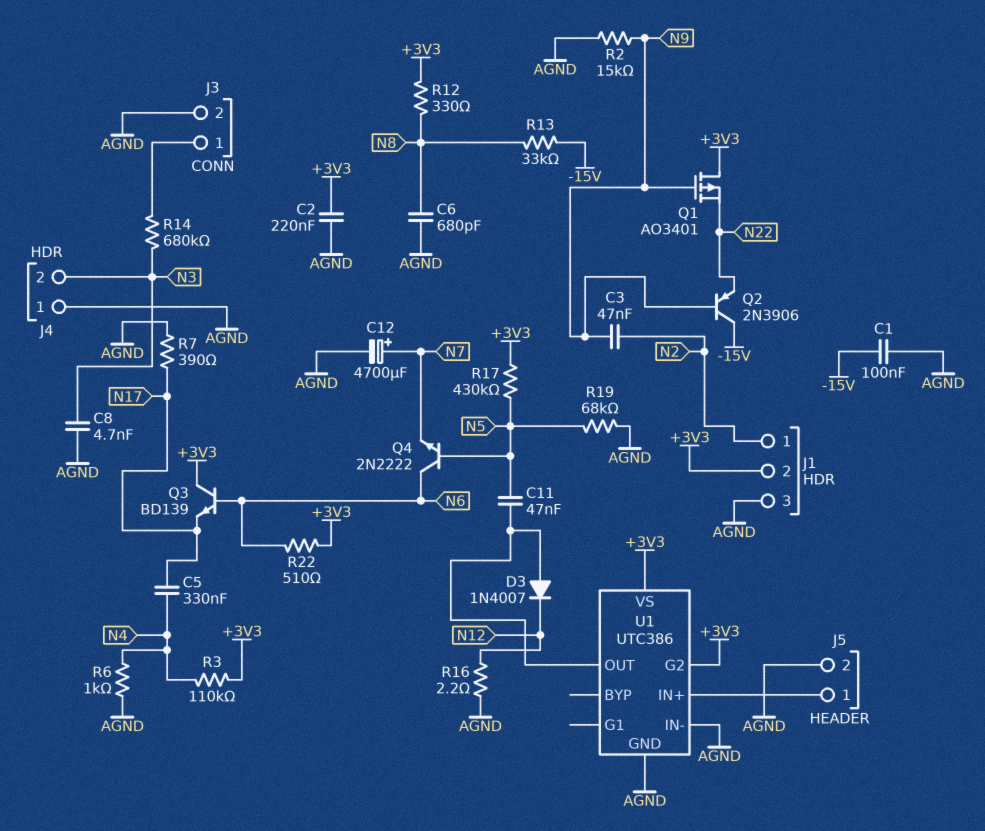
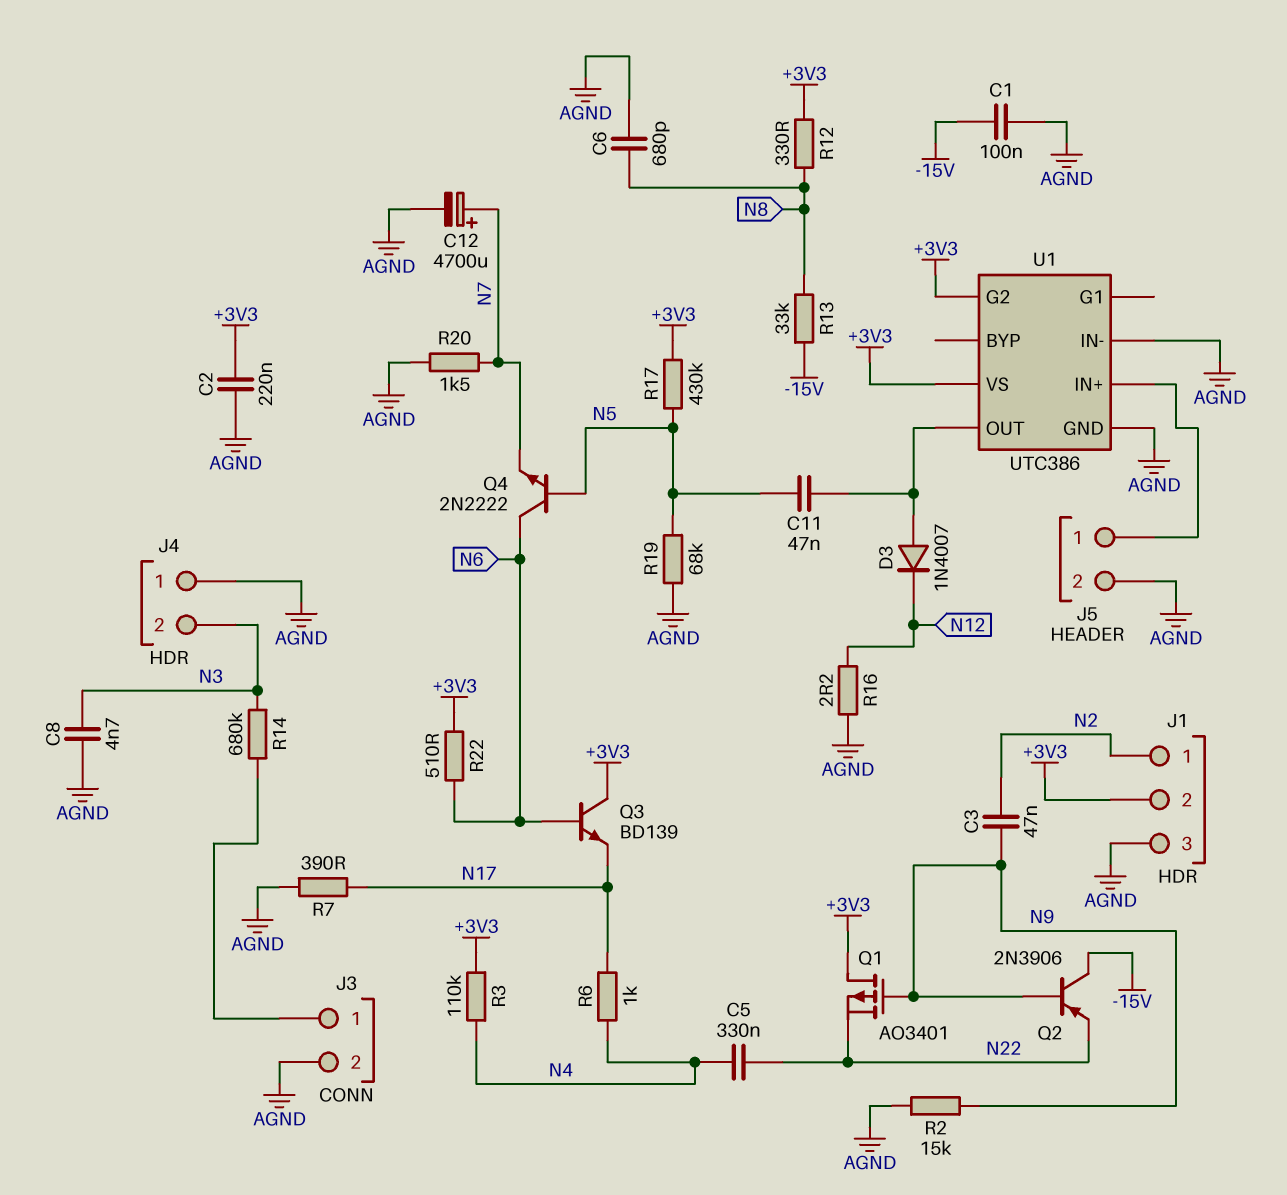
C5: 330nF (N4, N17) -> 330nF (N4, N22)
R6: 1k (AGND, N4) -> 1k (N4, N17)
R20: none -> 1.5k (AGND, N7)

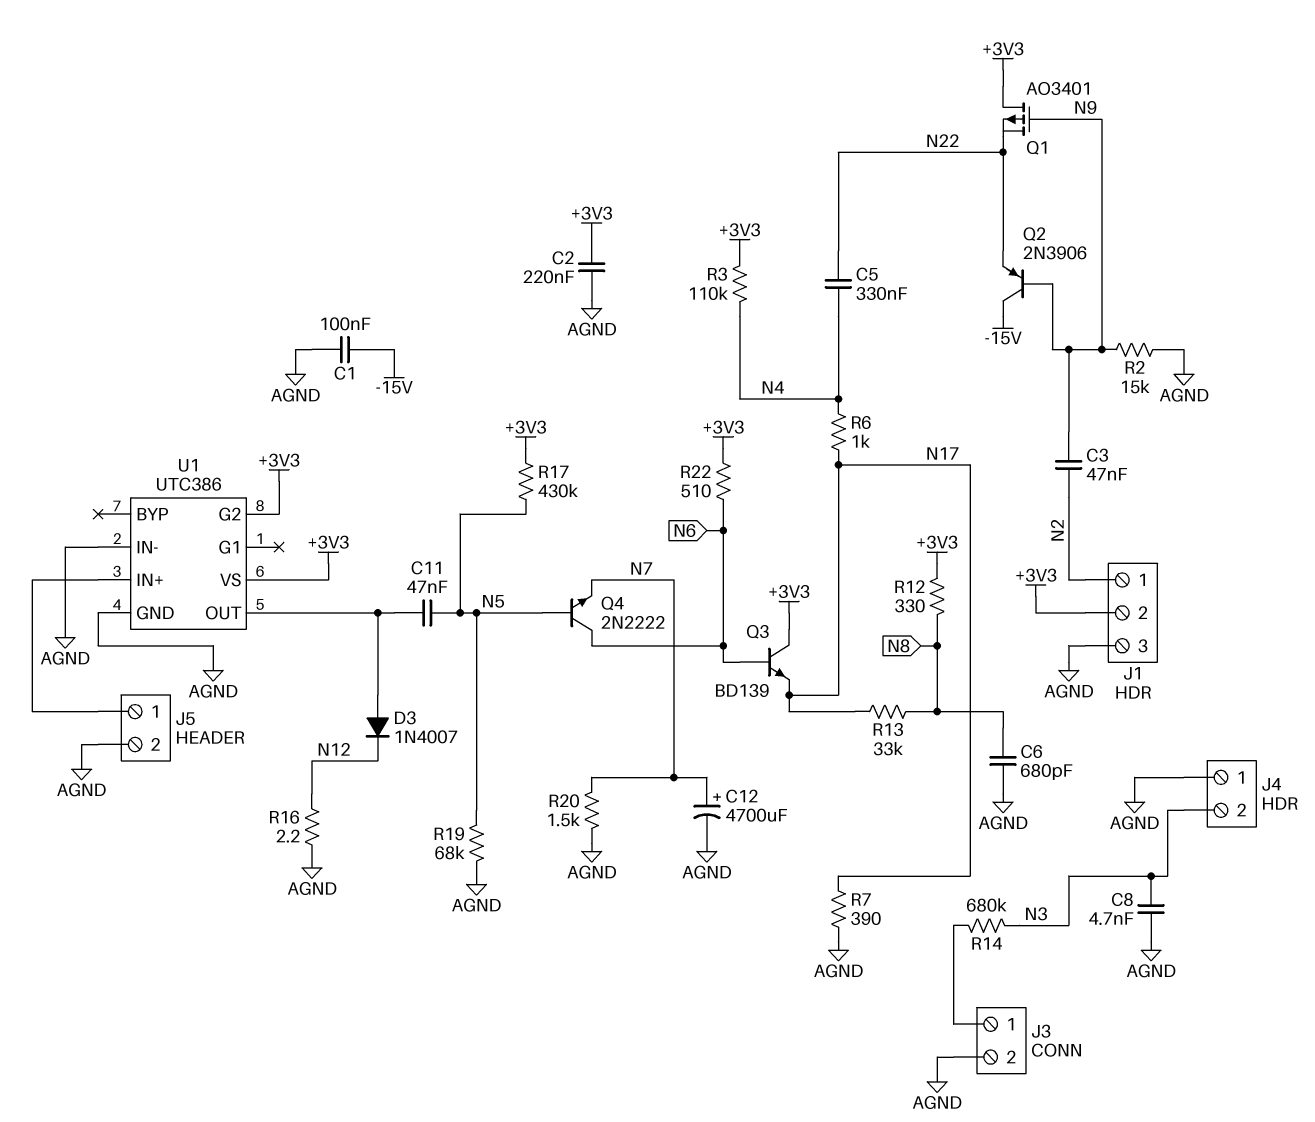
R13: 33k (-15V, N8) -> 33k (N8, N17)

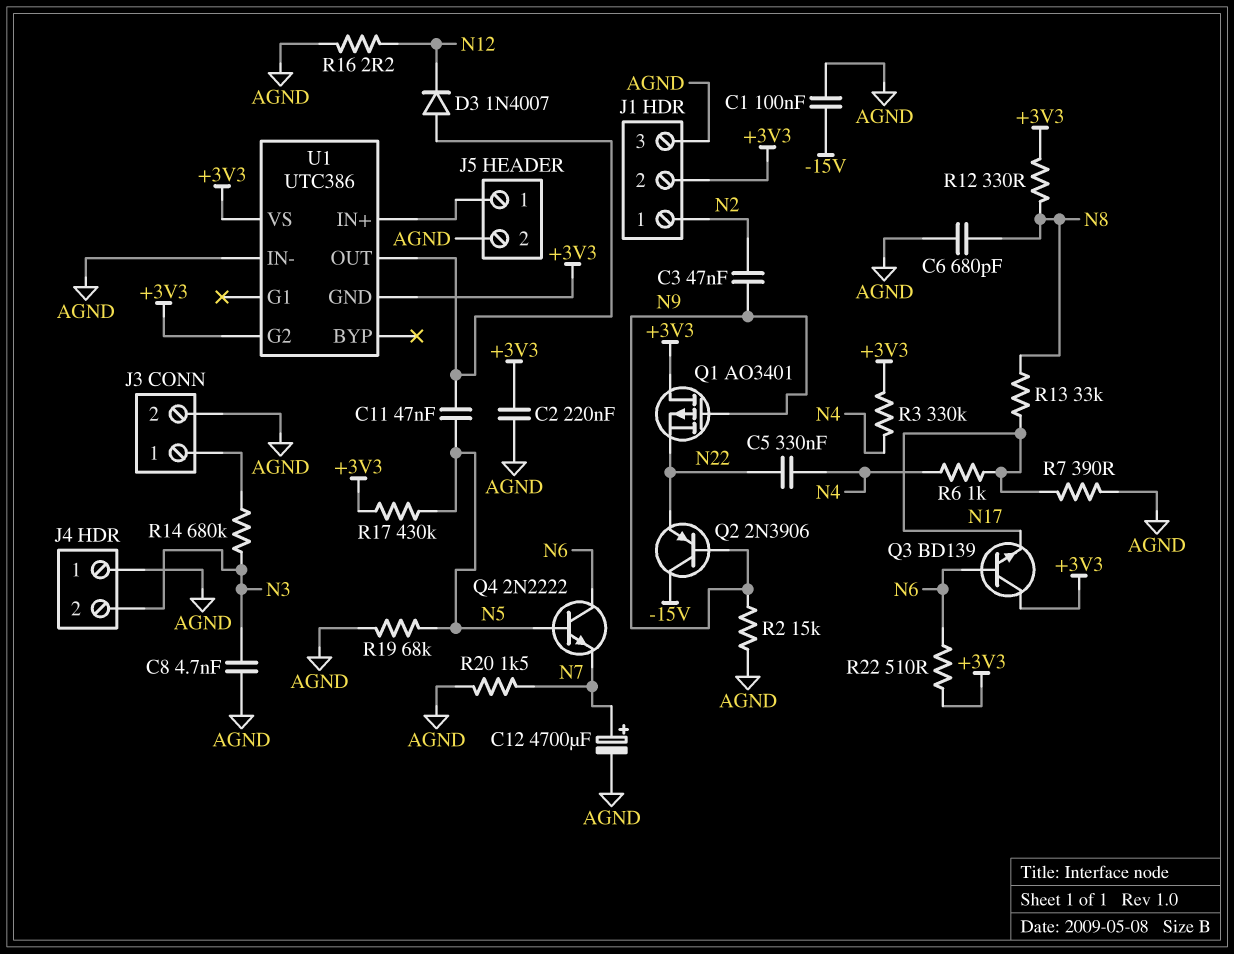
R3: 110k (+3V3, N4) -> 330k (+3V3, N4)
U1 pin GND: AGND -> +3V3

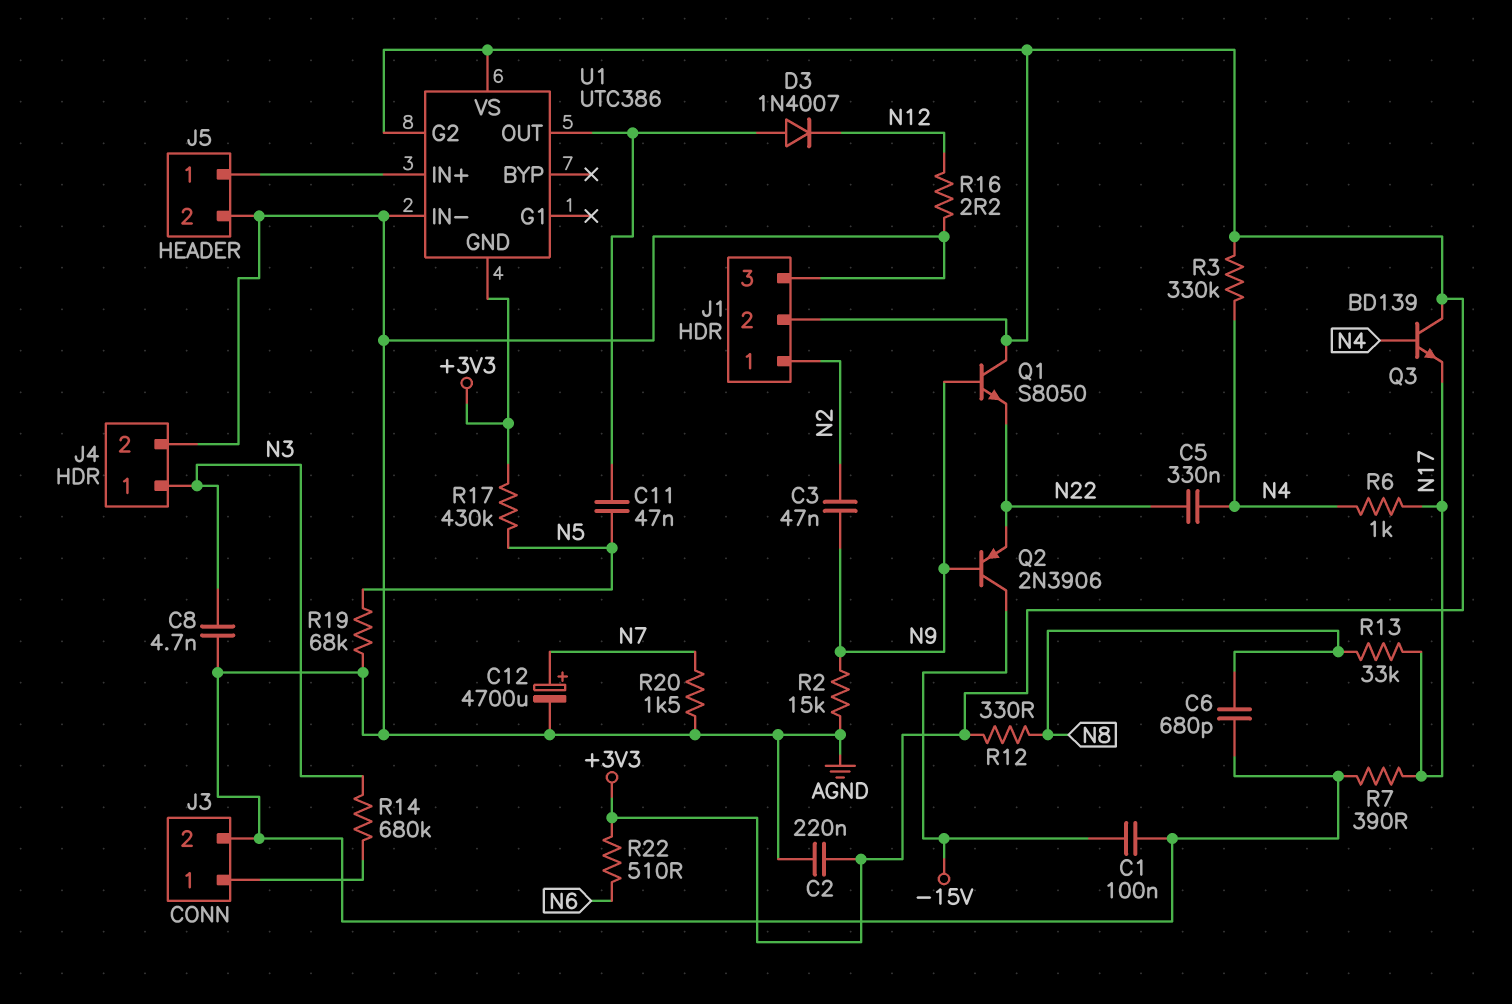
J4 pin 1: AGND -> N3
J4 pin 2: N3 -> AGND
Q1: PMOS AO3401 (G N9, D +3V3, S N22) -> NPN S8050 (B N9, C +3V3, E N22)
Q3: NPN BD139 (B N6, C +3V3, E N17) -> NPN BD139 (B N4, C +3V3, E N17)
Q4: NPN 2N2222 (B N5, C N6, E N7) -> none

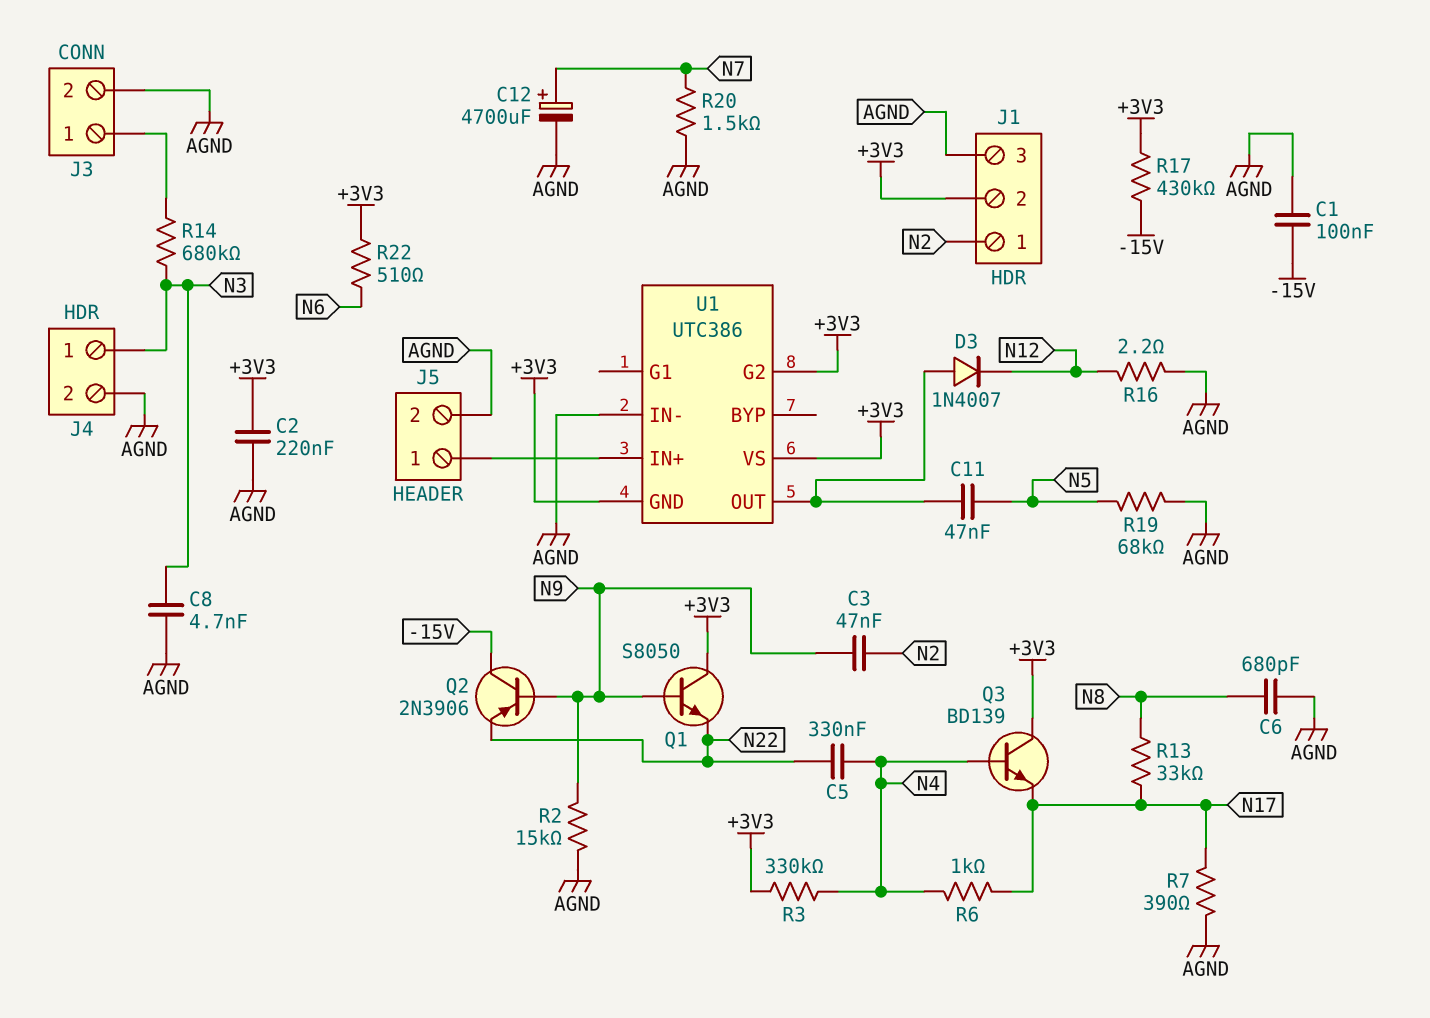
R12: 330 (+3V3, N8) -> none
R17: 430k (+3V3, N5) -> 430k (+3V3, -15V)

